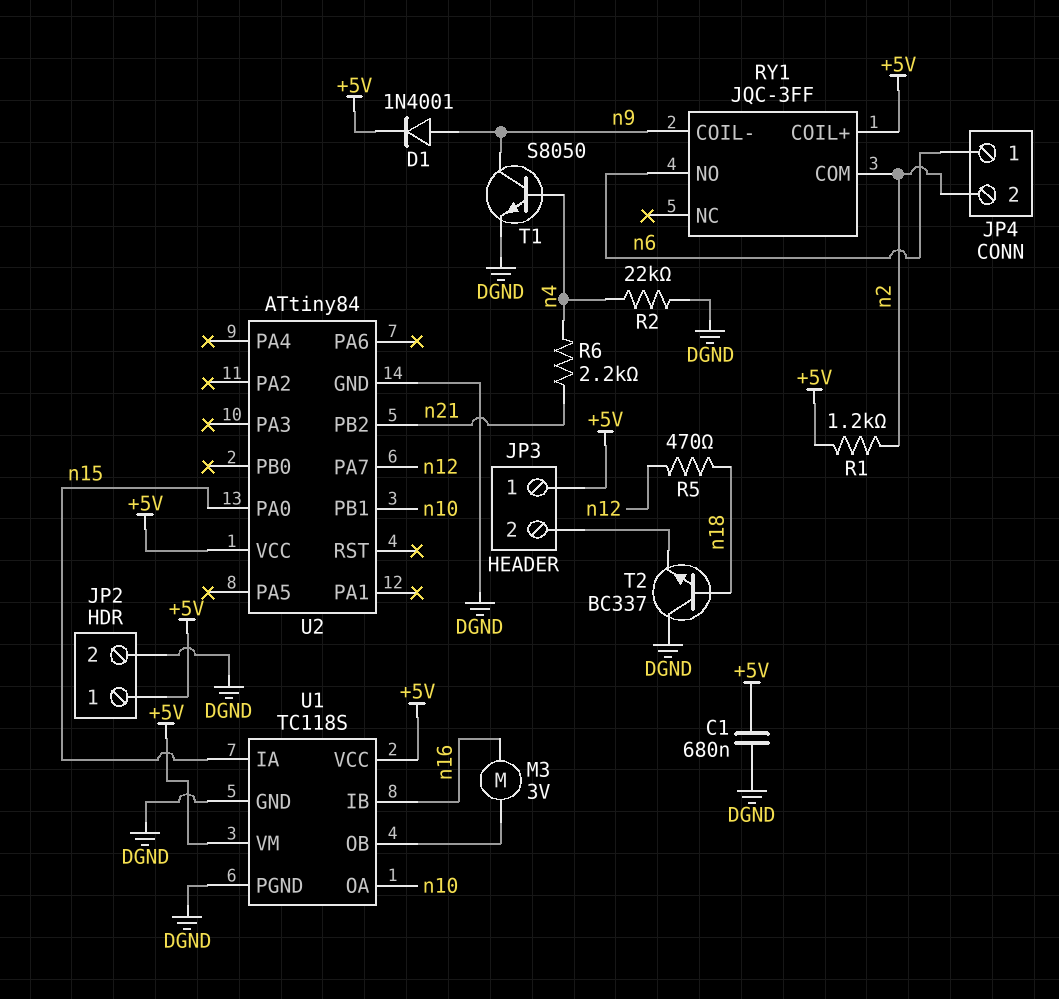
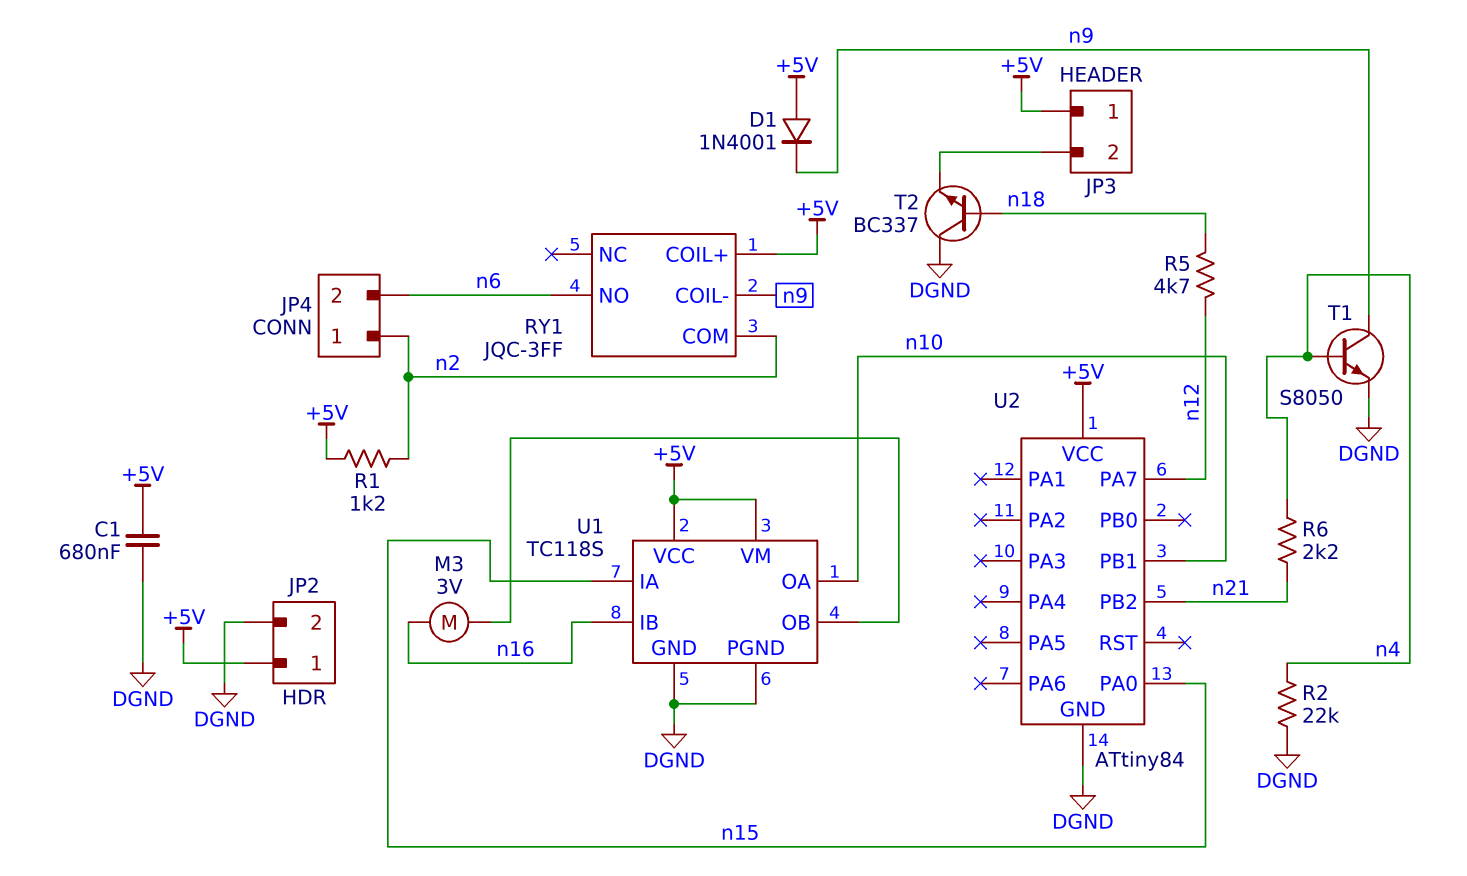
D1: diode 1N4001 (A n9, K +5V) -> diode 1N4001 (A +5V, K n9)
JP4 pin 1: n6 -> n2
JP4 pin 2: n2 -> n6
R5: 470 (n12, n18) -> 4.7k (n12, n18)

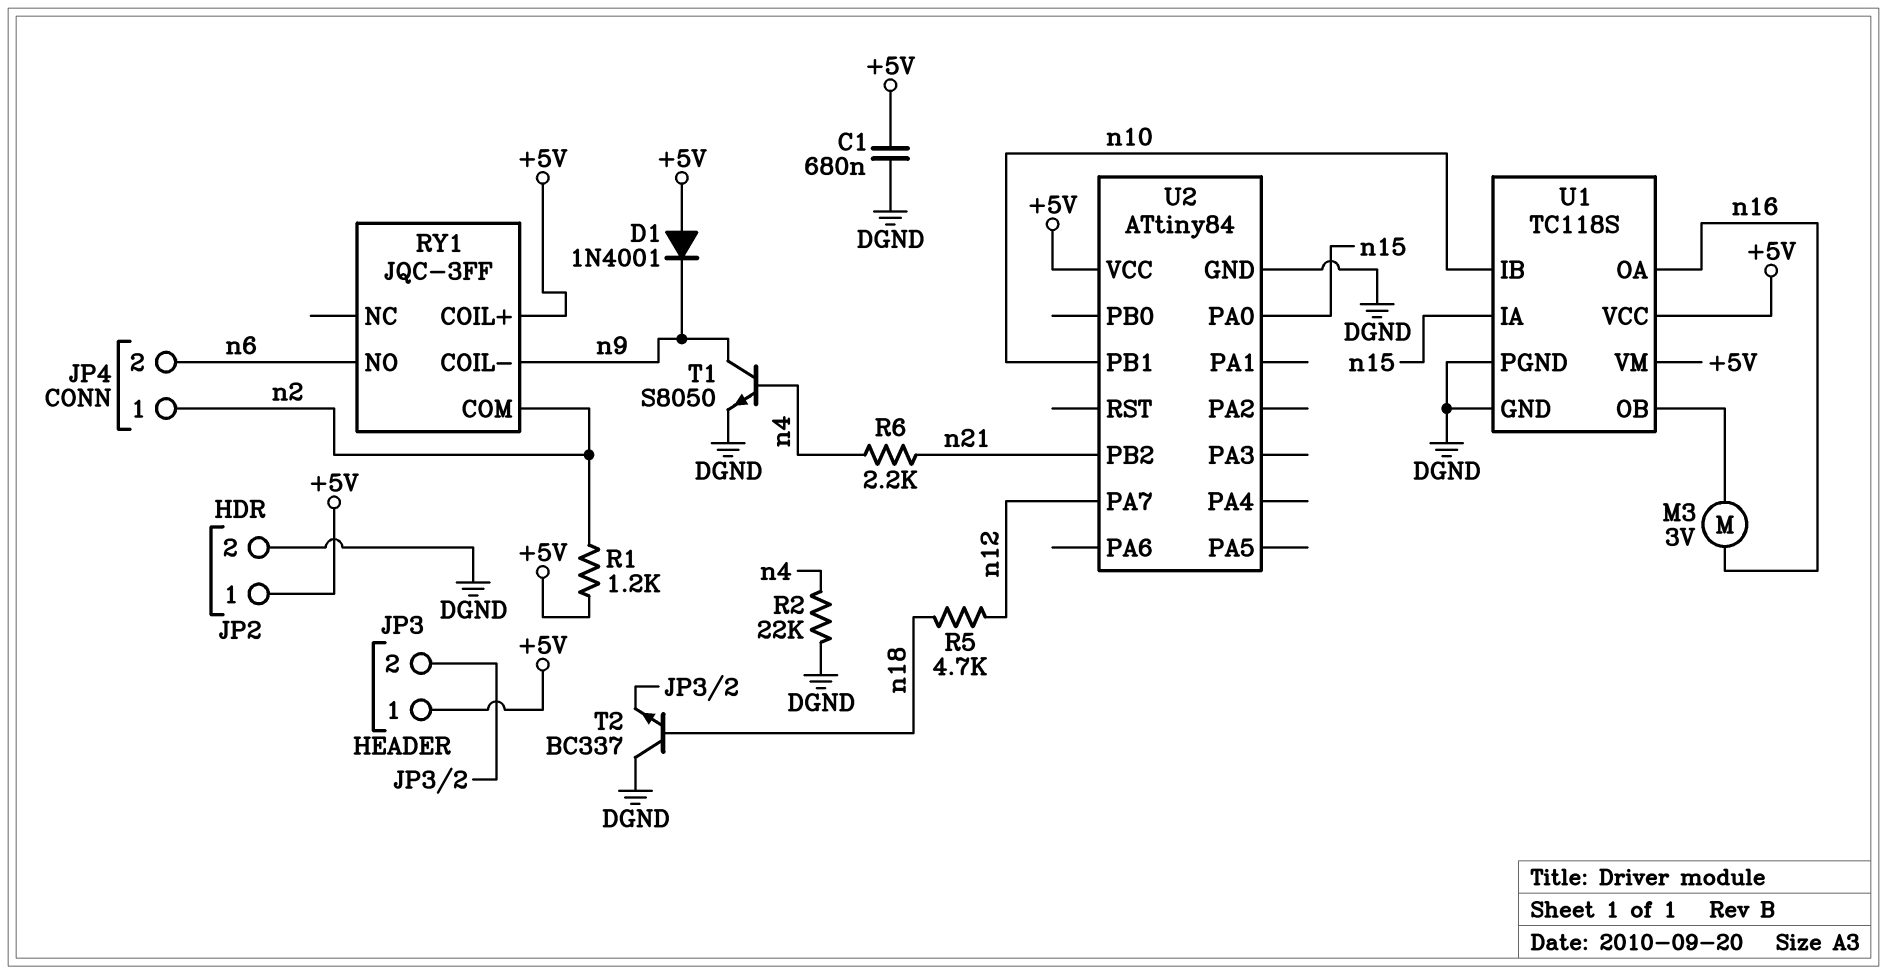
U1 pin IB: n16 -> n10
U1 pin OA: n10 -> n16

